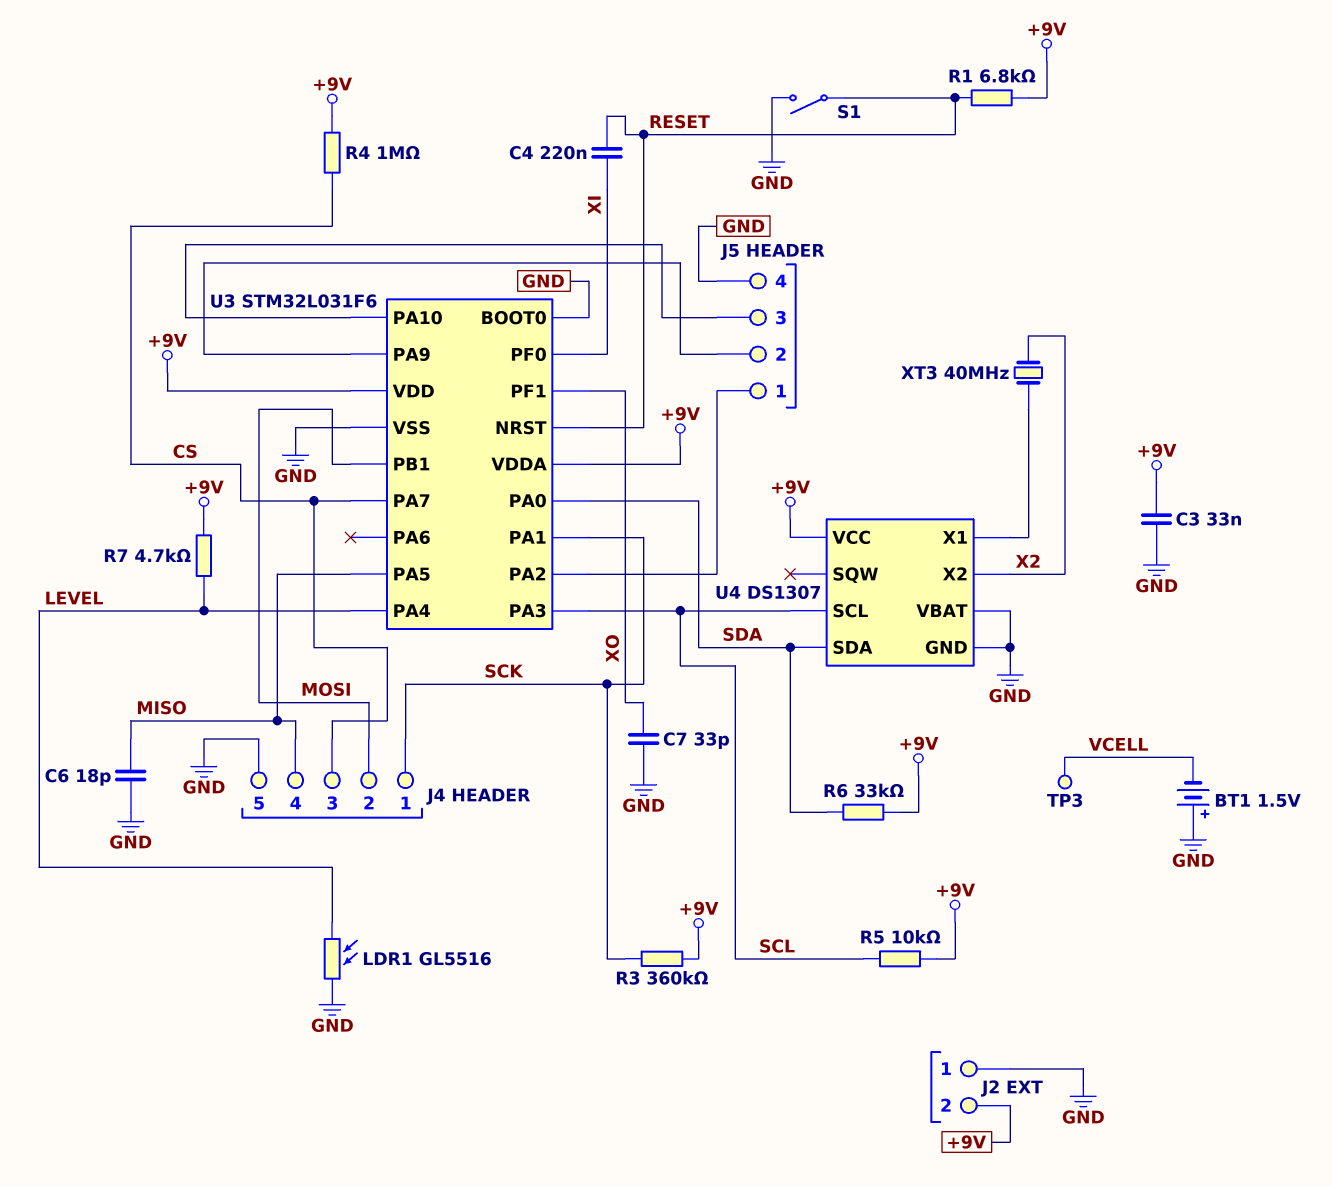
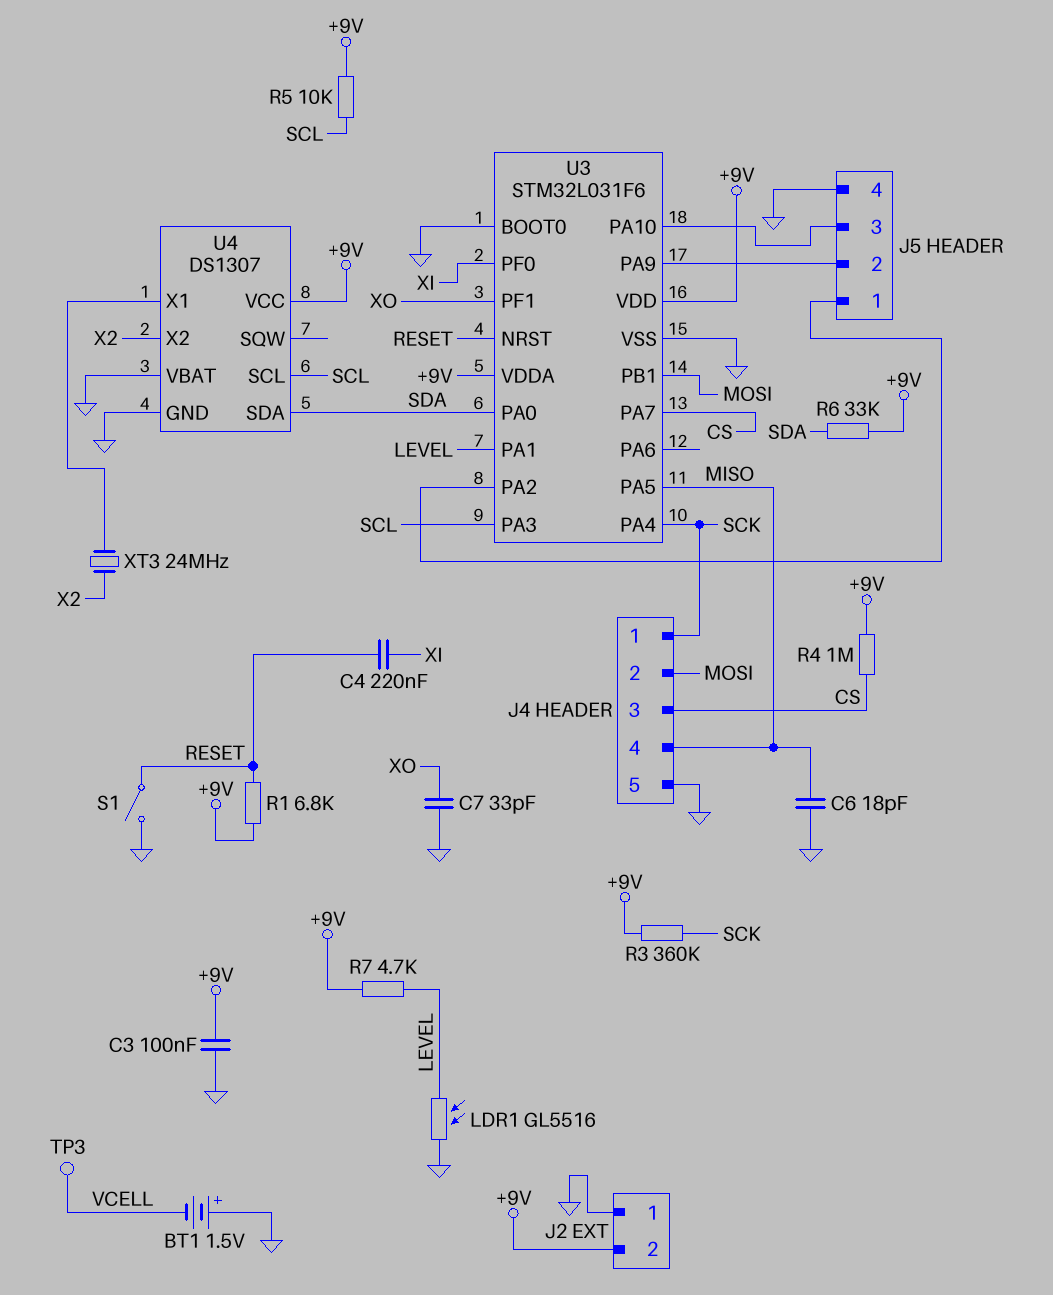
C3: 33nF (+9V, GND) -> 100nF (+9V, GND)
U3 pin PA1: SCK -> LEVEL
U3 pin PA4: LEVEL -> SCK
XT3: 40MHz (U4/X1, X2) -> 24MHz (U4/X1, X2)

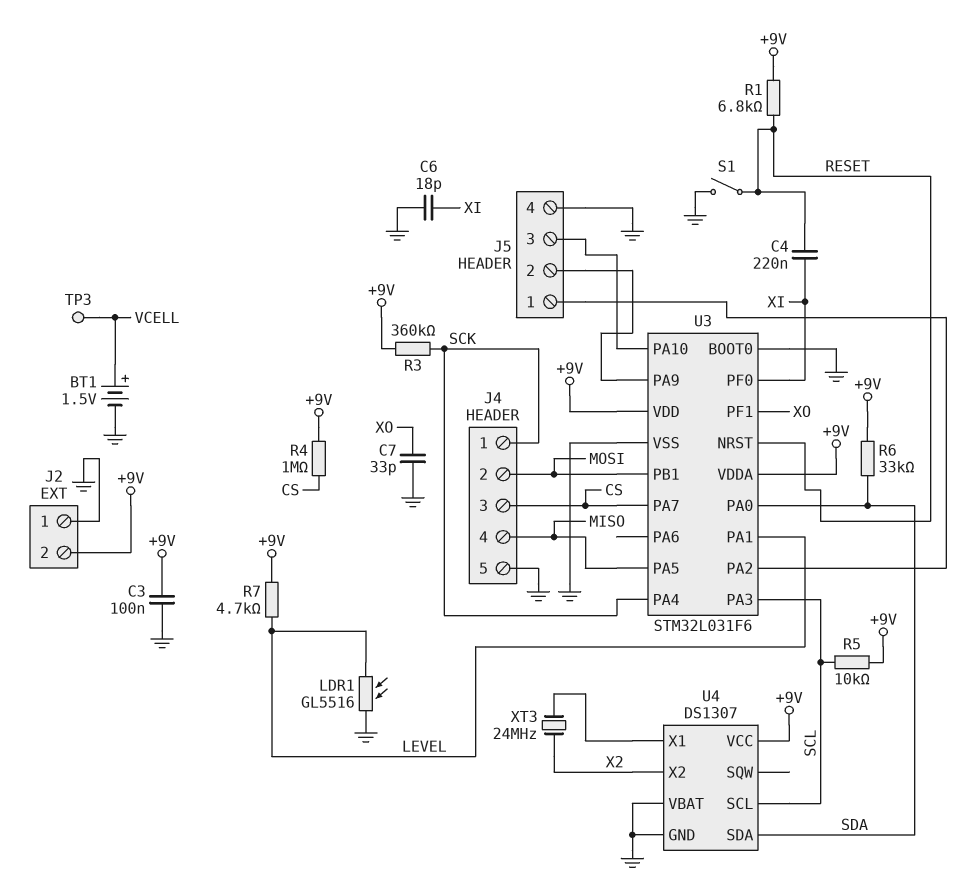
BT1: 1.5V (plus GND, minus VCELL) -> 1.5V (plus VCELL, minus GND)
C6: 18pF (GND, MISO) -> 18pF (GND, XI)

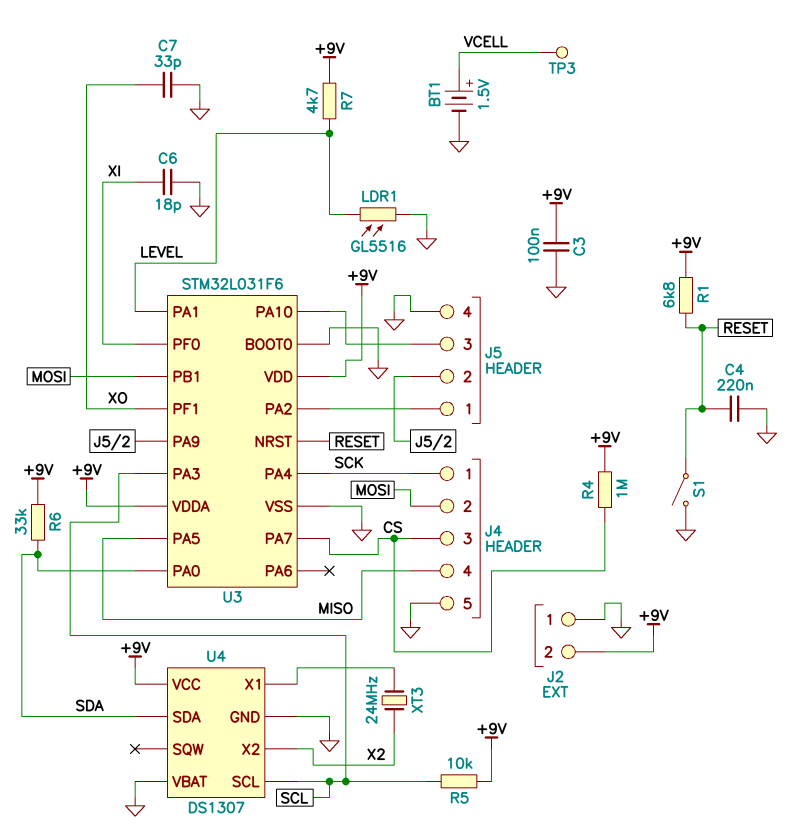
C4: 220nF (RESET, XI) -> 220nF (GND, RESET)
R3: 360k (+9V, SCK) -> none

